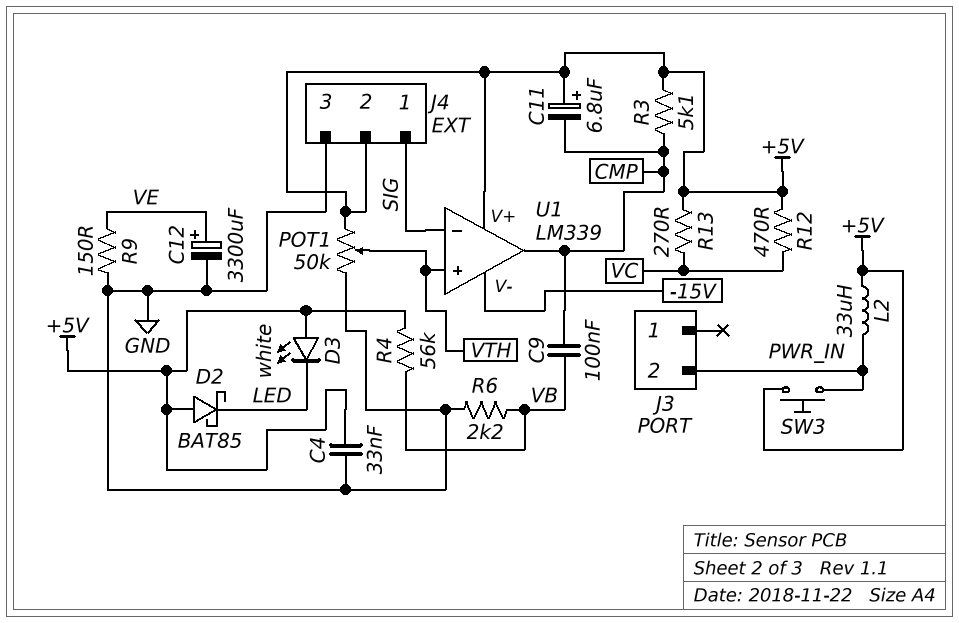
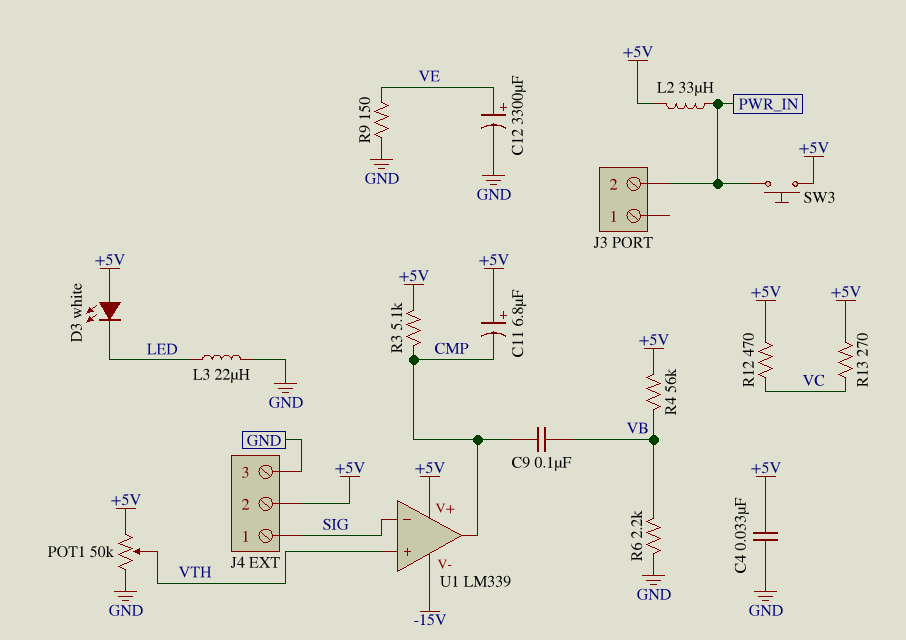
D2: schottky BAT85 (A +5V, K LED) -> none
L3: none -> 22uH (GND, LED)

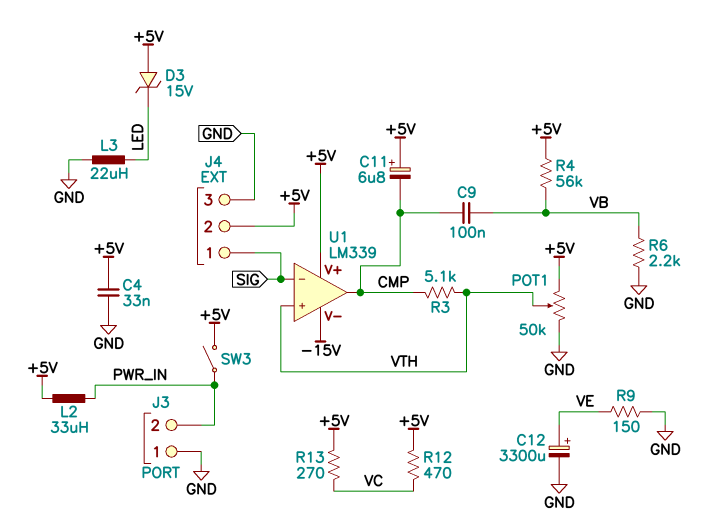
D3: LED white (A +5V, K LED) -> zener 15V (A +5V, K LED)
J3 pin 1: none -> GND
R3: 5.1k (+5V, CMP) -> 5.1k (CMP, VTH)
SW3: button (+5V, PWR_IN) -> switch (+5V, PWR_IN)

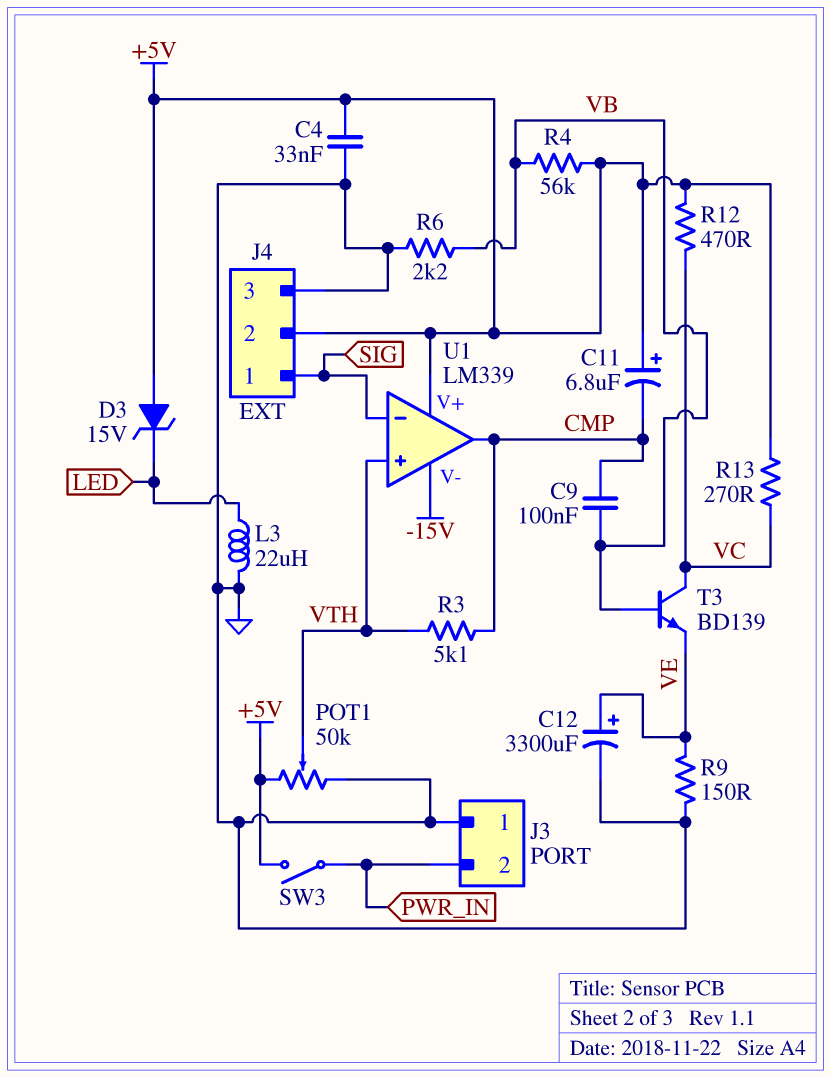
L2: 33uH (+5V, PWR_IN) -> none
T3: none -> NPN BD139 (B VB, C VC, E VE)

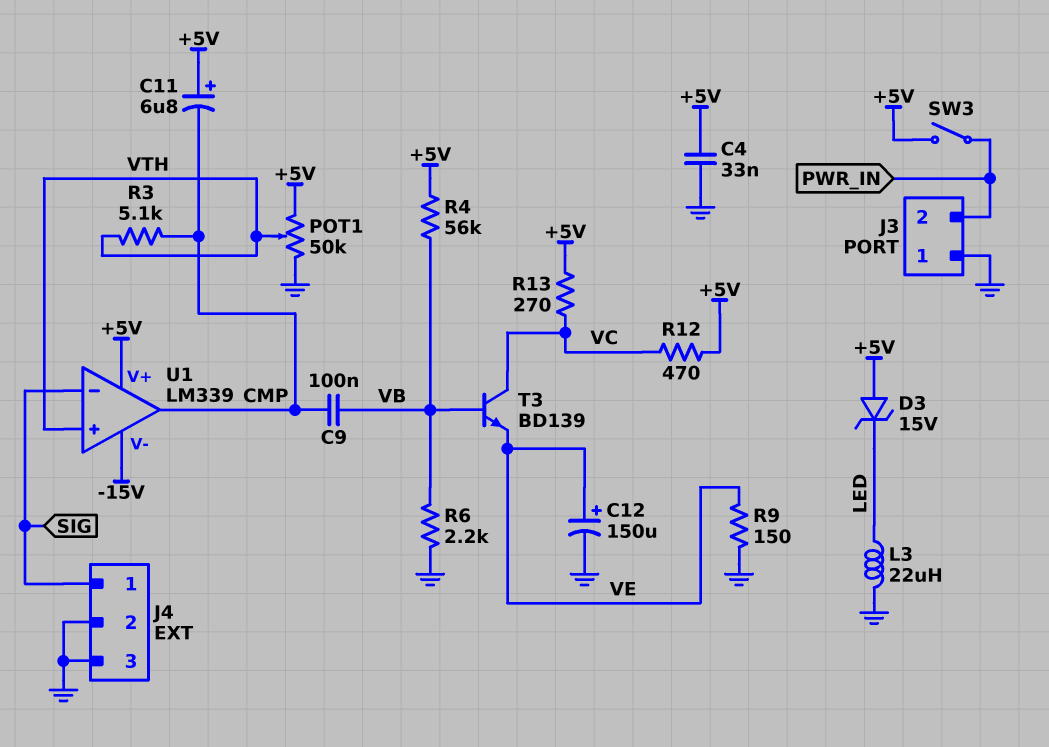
C12: 3300uF (plus VE, minus GND) -> 150uF (plus VE, minus GND)
J4 pin 2: +5V -> GND

